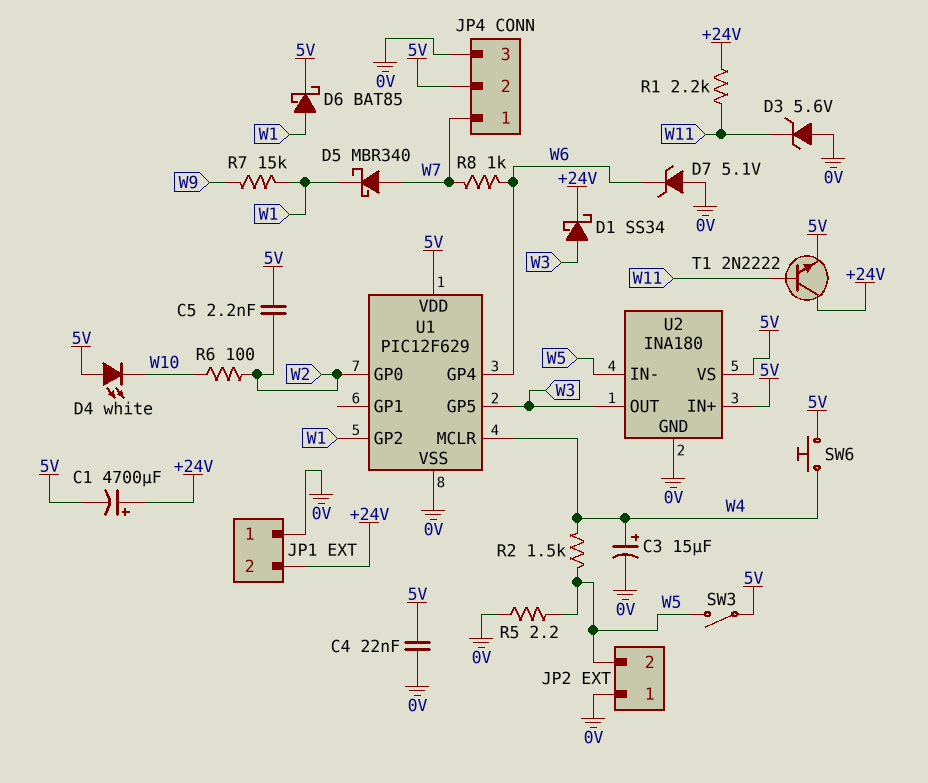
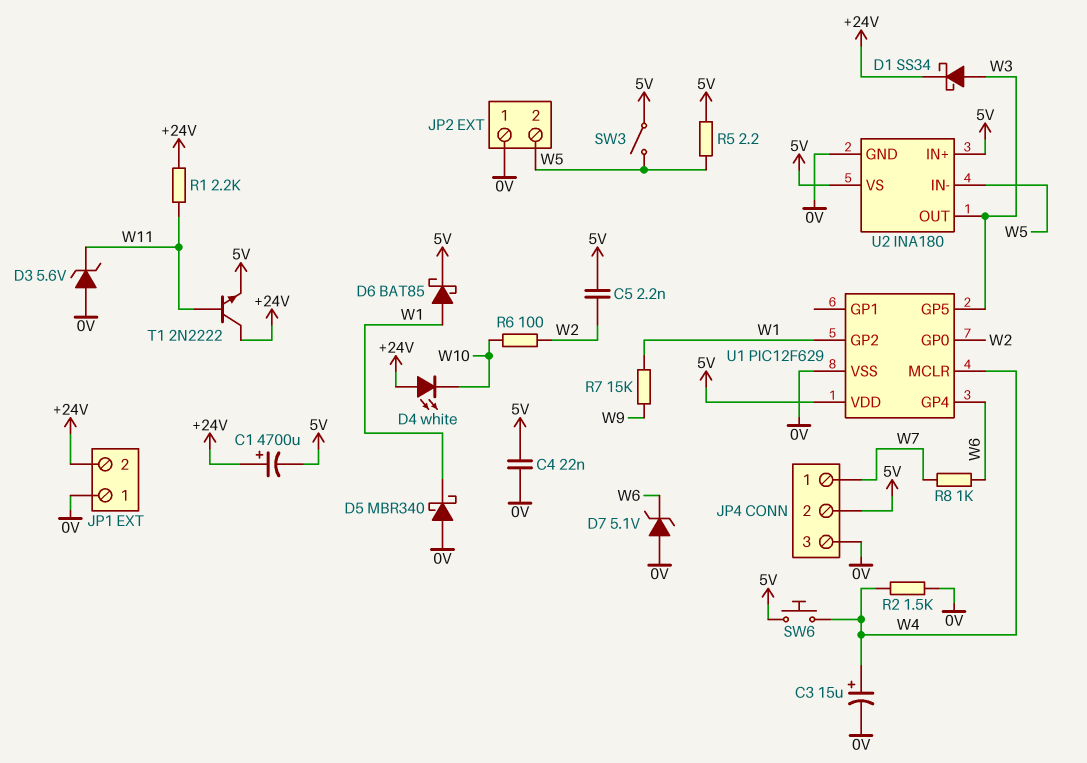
D4: LED white (A 5V, K W10) -> LED white (A +24V, K W10)
D5: schottky MBR340 (A W7, K W1) -> schottky MBR340 (A 0V, K W1)
R2: 1.5k (W4, W5) -> 1.5k (0V, W4)
R5: 2.2 (0V, W5) -> 2.2 (5V, W5)

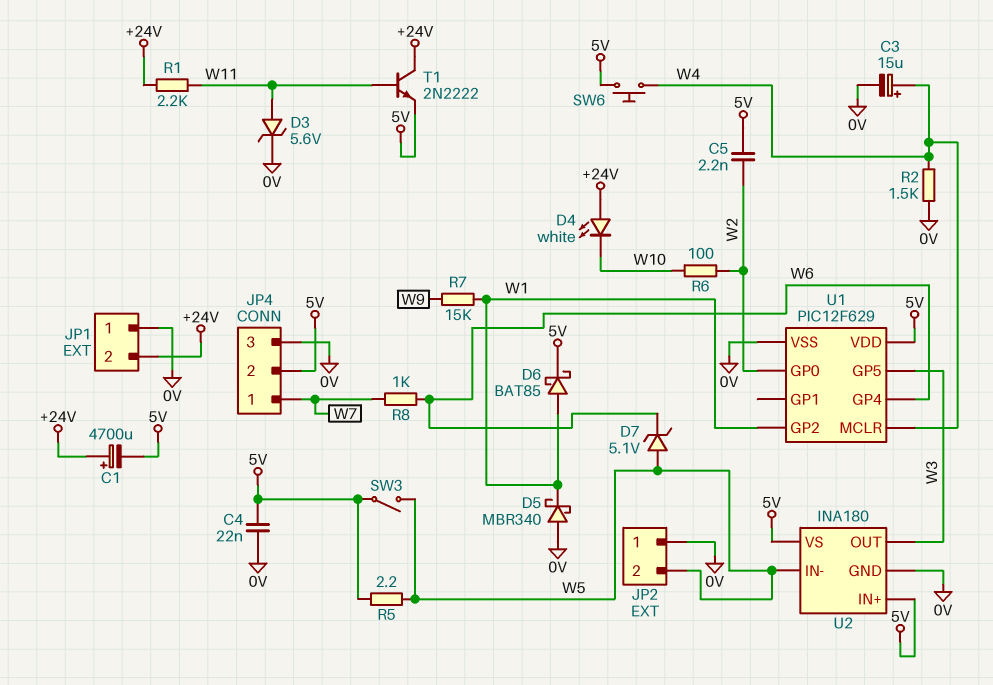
D1: schottky SS34 (A W3, K +24V) -> none
D3: zener 5.6V (A 0V, K W11) -> zener 5.6V (A W11, K 0V)
D7: zener 5.1V (A 0V, K W6) -> zener 5.1V (A W5, K W6)

